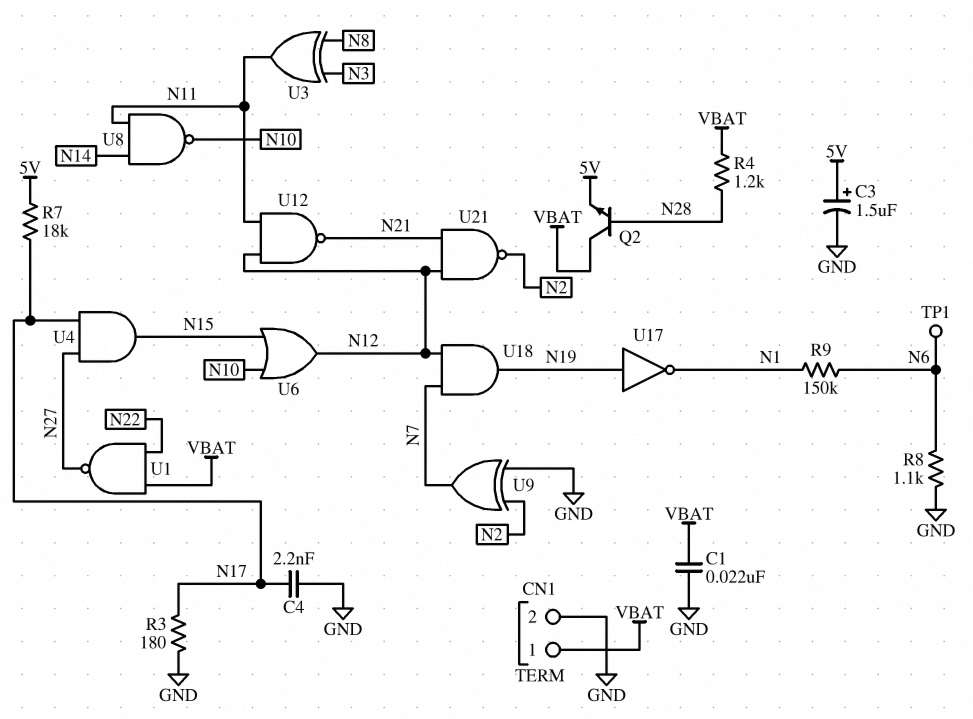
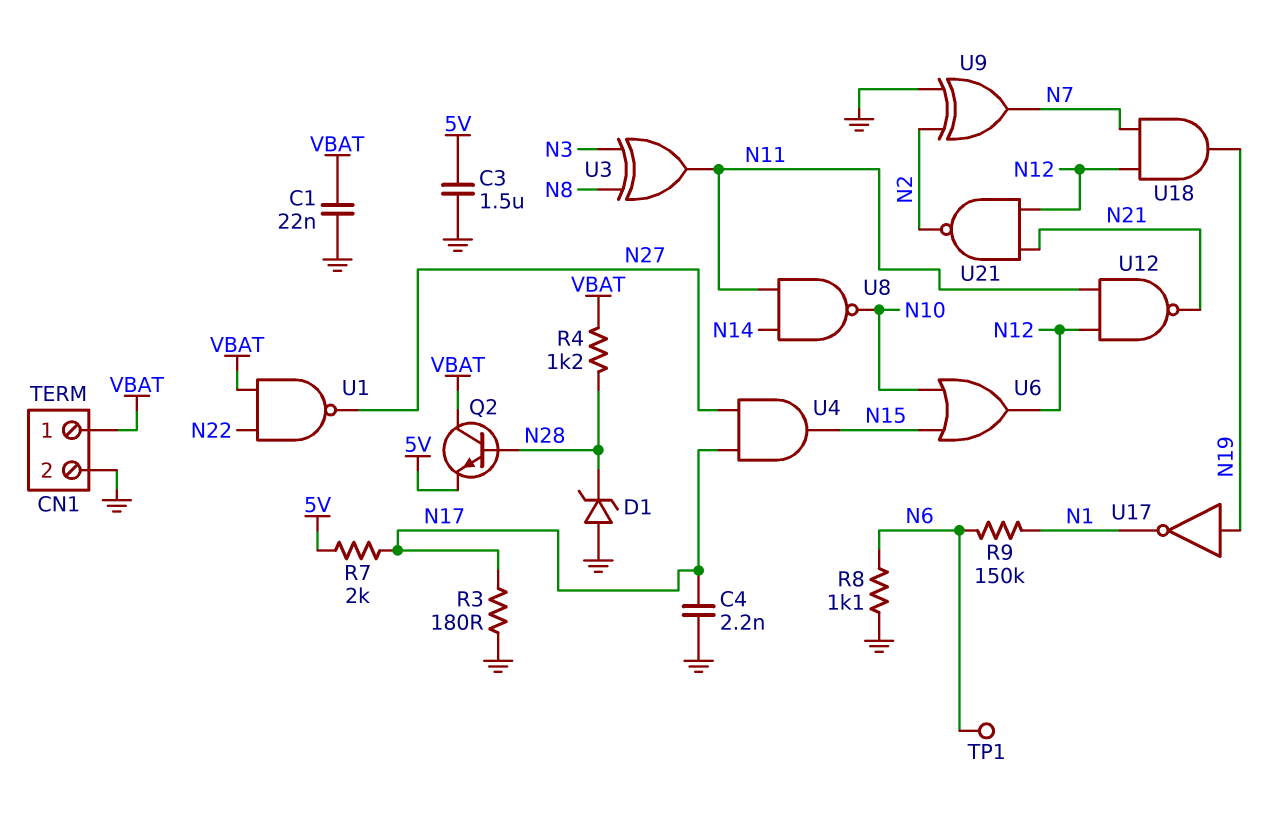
C3: 1.5uF (plus 5V, minus GND) -> 1.5uF (5V, GND)
D1: none -> zener (A GND, K N28)
R7: 18k (5V, N17) -> 2k (5V, N17)

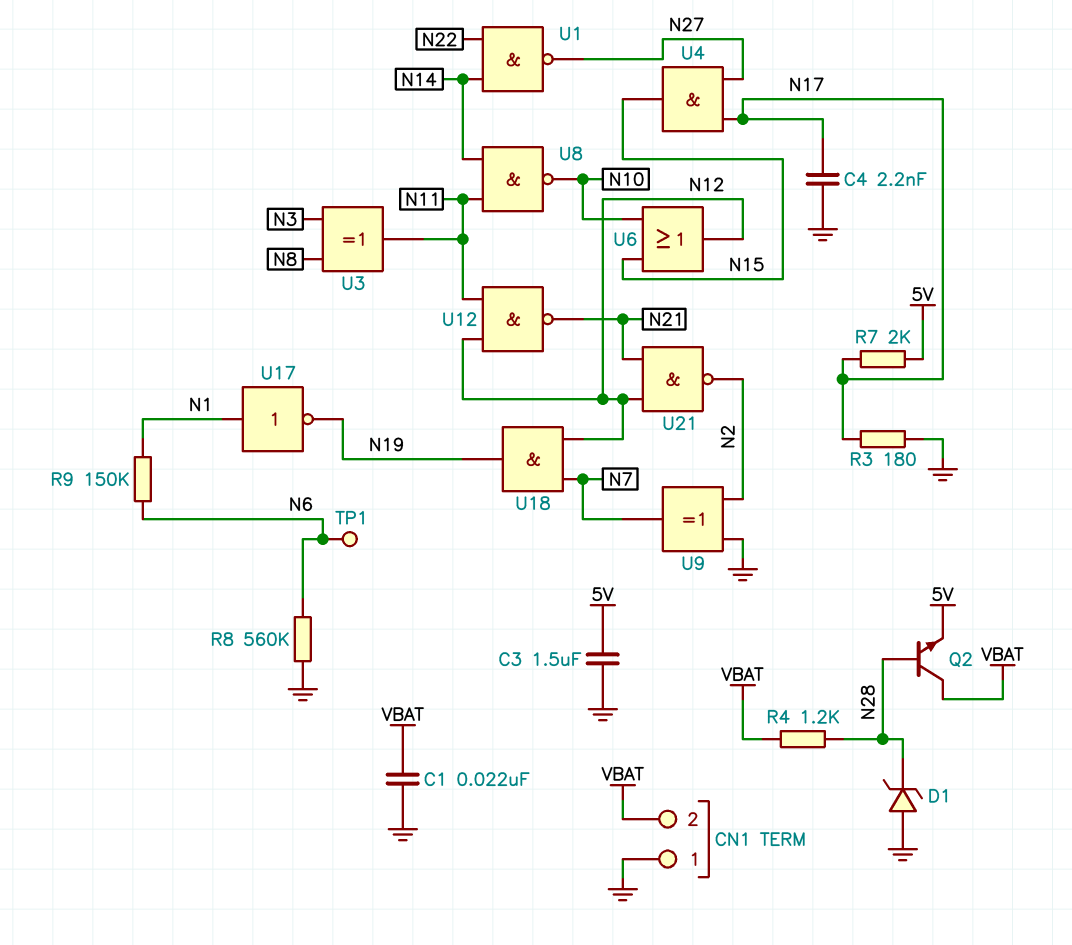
CN1 pin 1: VBAT -> GND
CN1 pin 2: GND -> VBAT
R8: 1.1k (GND, N6) -> 560k (GND, N6)
U1: NAND (in N22, in VBAT, out N27) -> NAND (in N14, in N22, out N27)
U17: NOT (in N19, out N1) -> NOT (in N1, out N19)

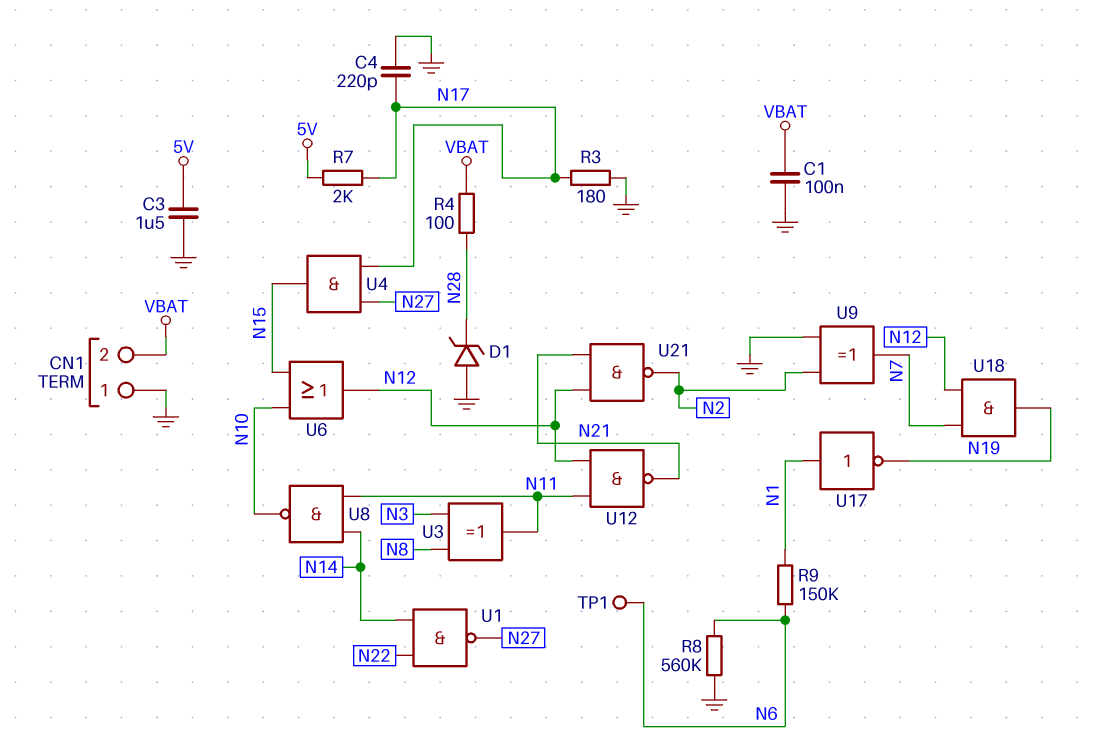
C1: 22nF (GND, VBAT) -> 100nF (GND, VBAT)
C4: 2.2nF (GND, N17) -> 220pF (GND, N17)
Q2: NPN (B N28, C VBAT, E 5V) -> none
R4: 1.2k (N28, VBAT) -> 100 (N28, VBAT)

